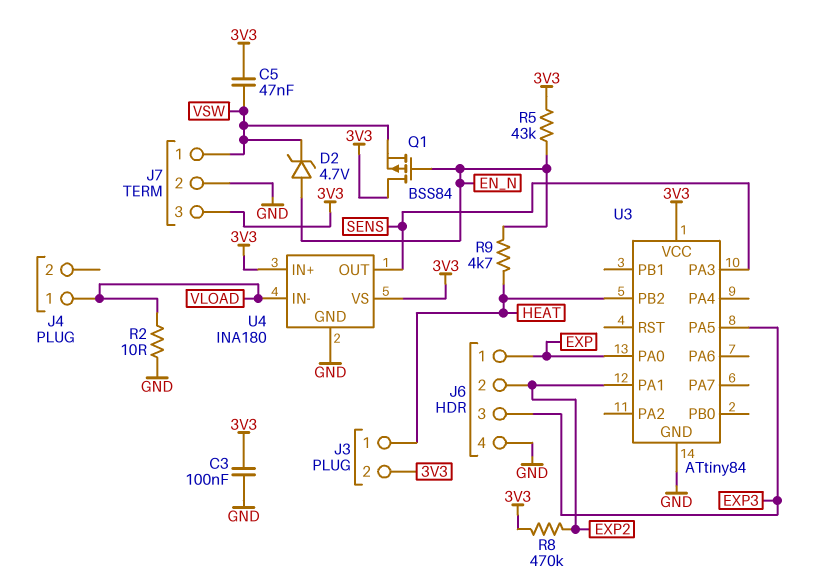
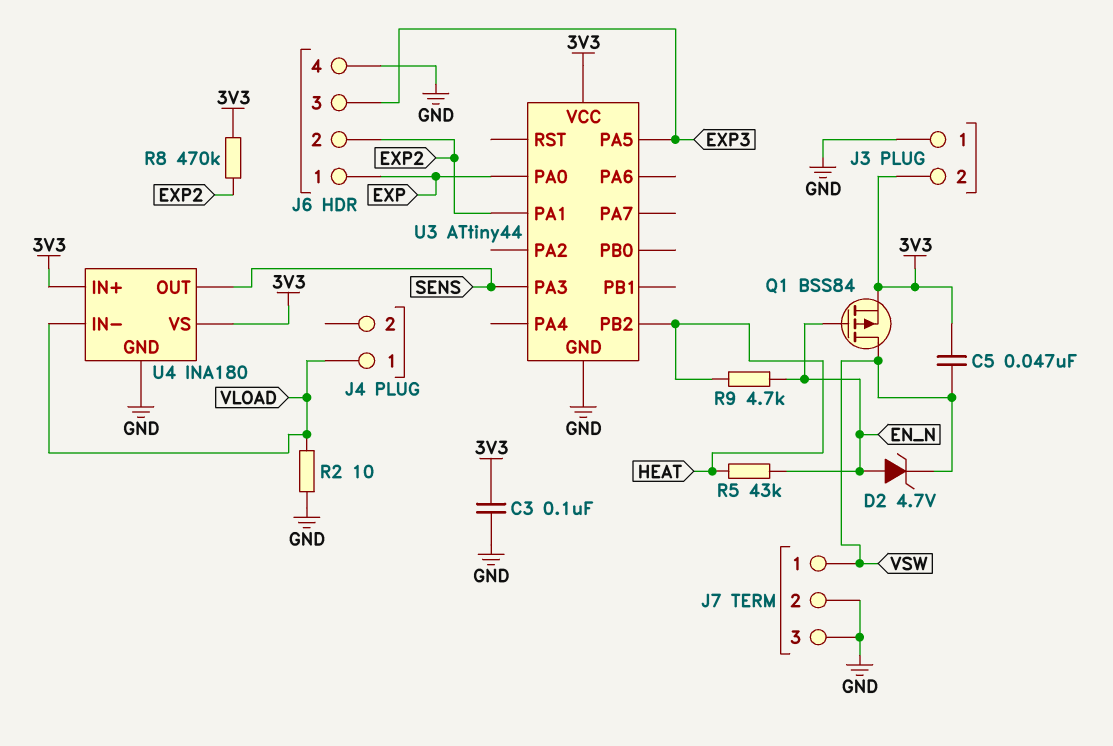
J3 pin 1: HEAT -> GND
J7 pin 3: 3V3 -> GND
Q1: PMOS BSS84 (G EN_N, D 3V3, S VSW) -> PMOS BSS84 (G EN_N, D VSW, S 3V3)
R5: 43k (3V3, EN_N) -> 43k (EN_N, HEAT)
U3: ATtiny84 -> ATtiny44

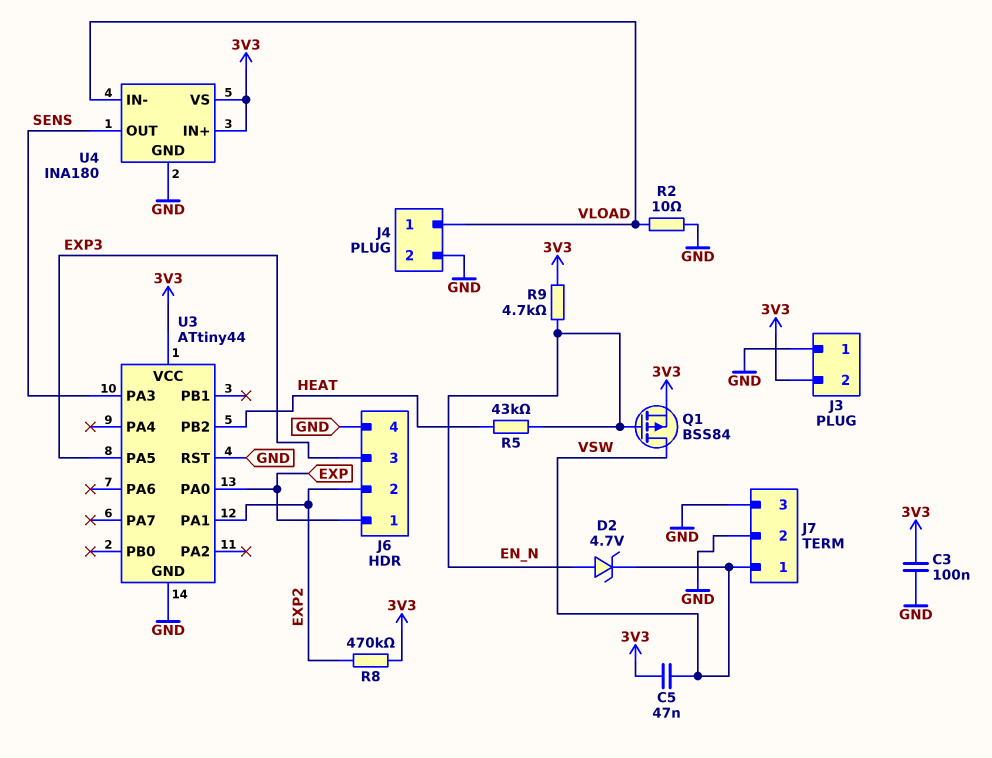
J4 pin 2: none -> GND
R9: 4.7k (EN_N, HEAT) -> 4.7k (3V3, EN_N)
U3 pin RST: none -> GND

